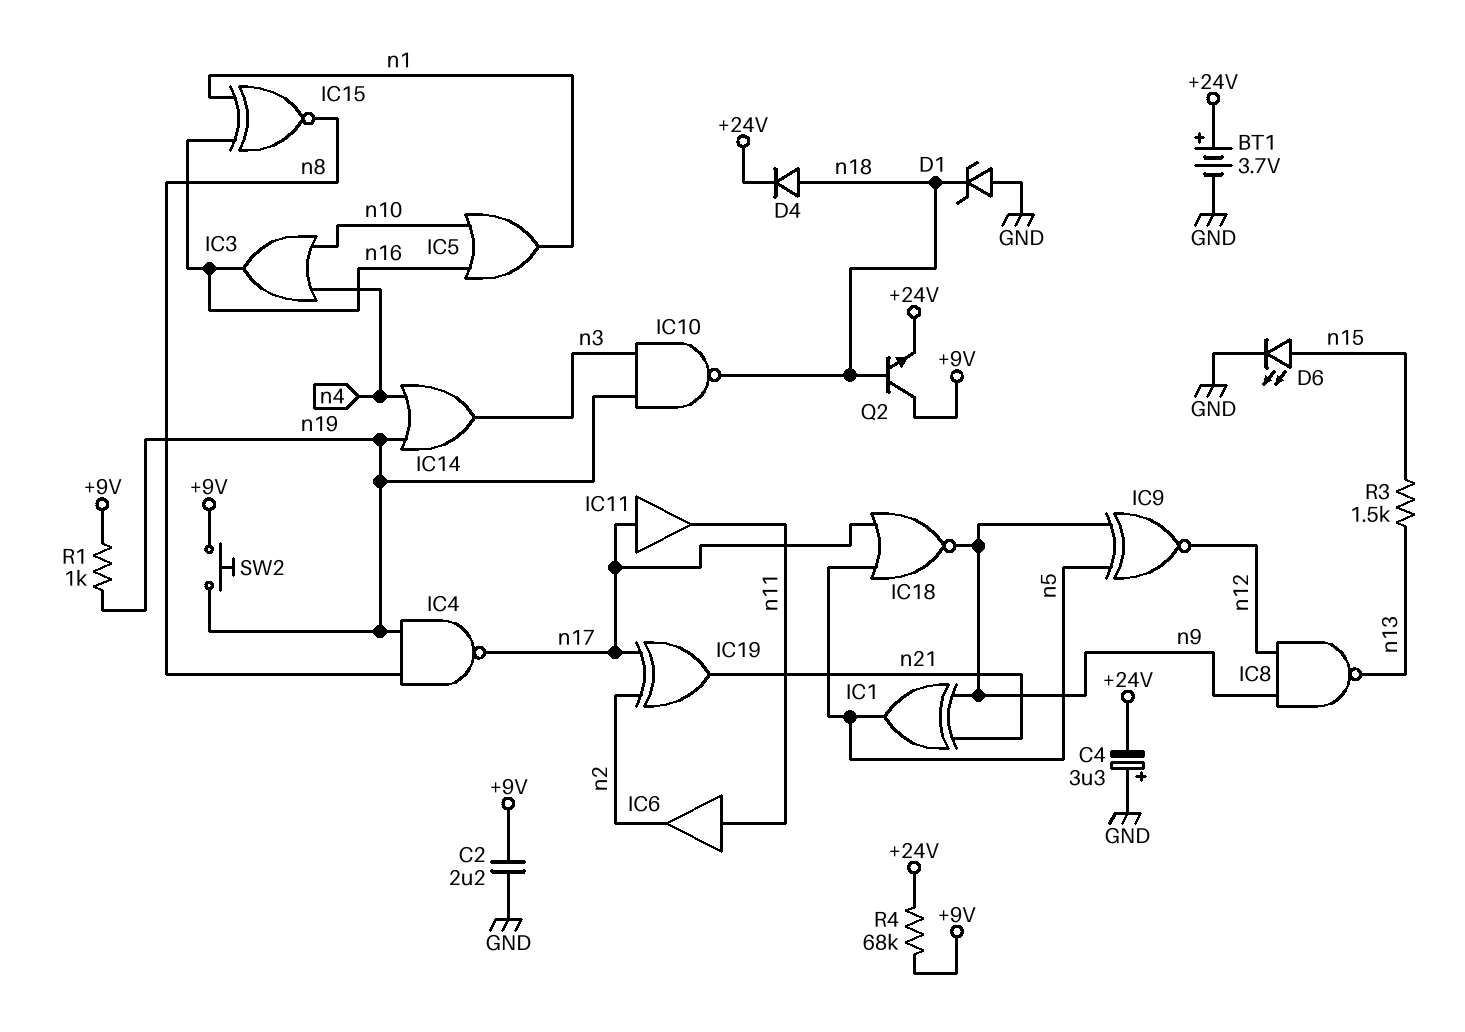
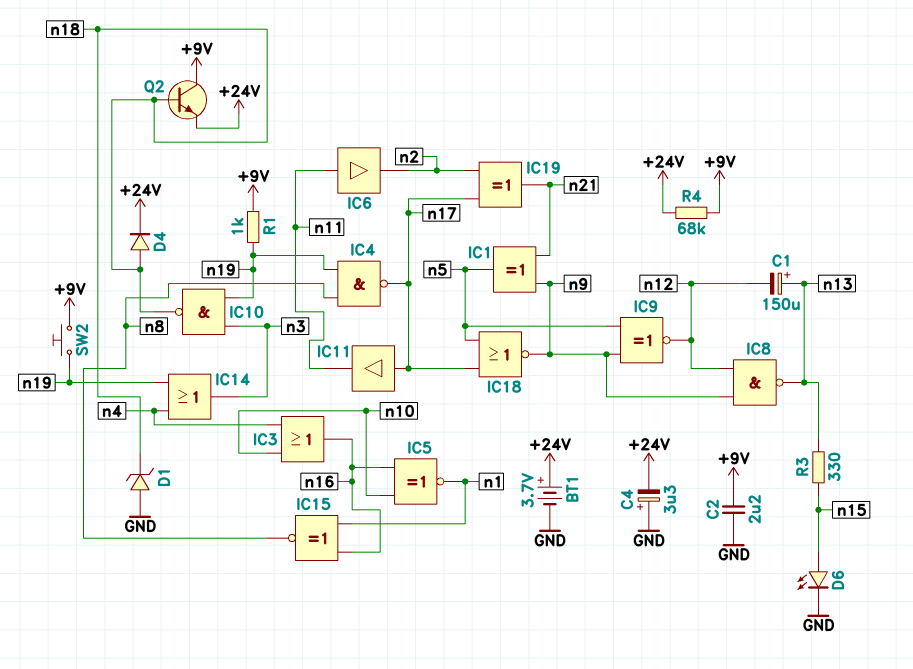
C1: none -> 150uF (plus n13, minus n12)
IC5: OR (in n10, in n16, out n1) -> XNOR (in n10, in n16, out n1)
R3: 1.5k (n13, n15) -> 330 (n13, n15)

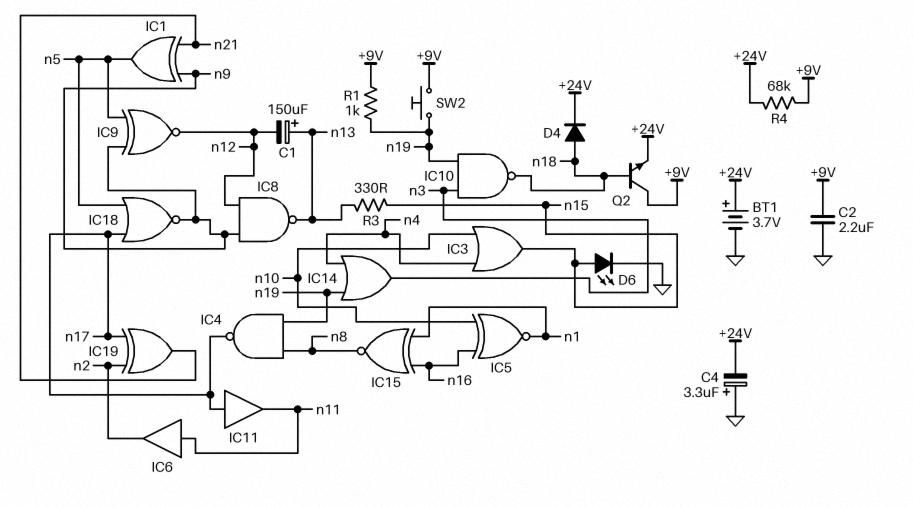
D1: zener (A GND, K n18) -> none
IC3: OR (in n4, in n10, out n16) -> OR (in n4, in n10, out n15)

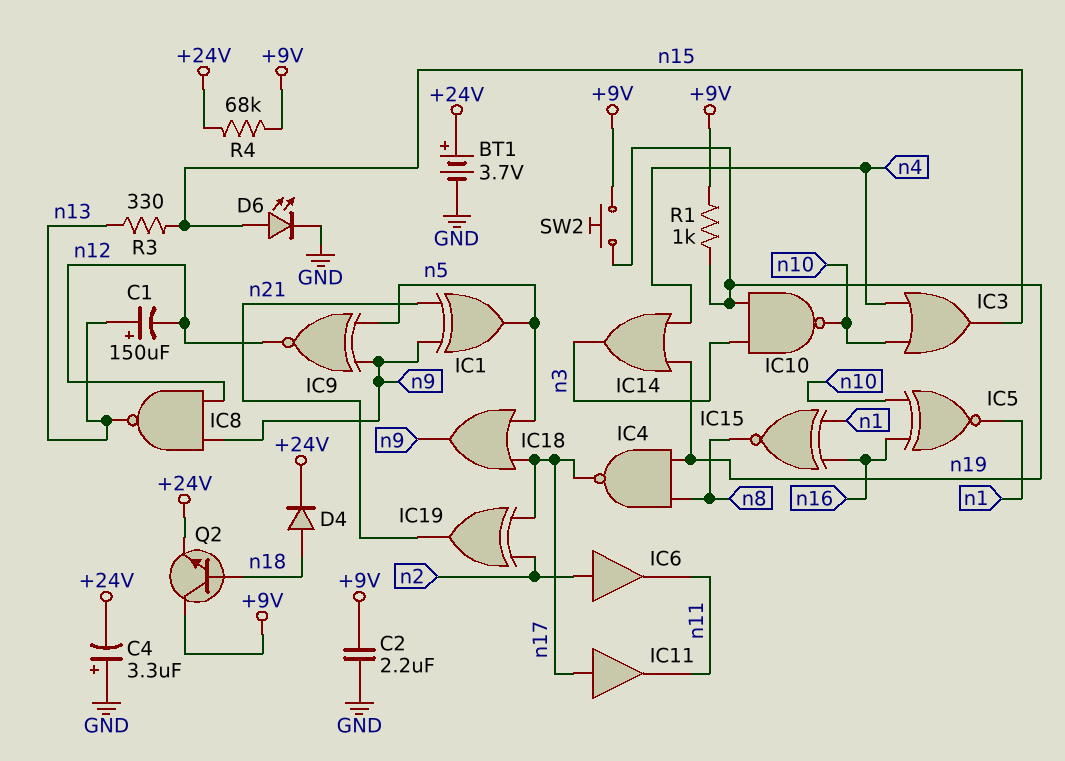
IC6: buffer (in n11, out n2) -> buffer (in n2, out n11)
IC10: NAND (in n3, in n19, out n18) -> NAND (in n3, in n19, out n10)
IC18: NOR (in n5, in n17, out n9) -> OR (in n5, in n17, out n9)

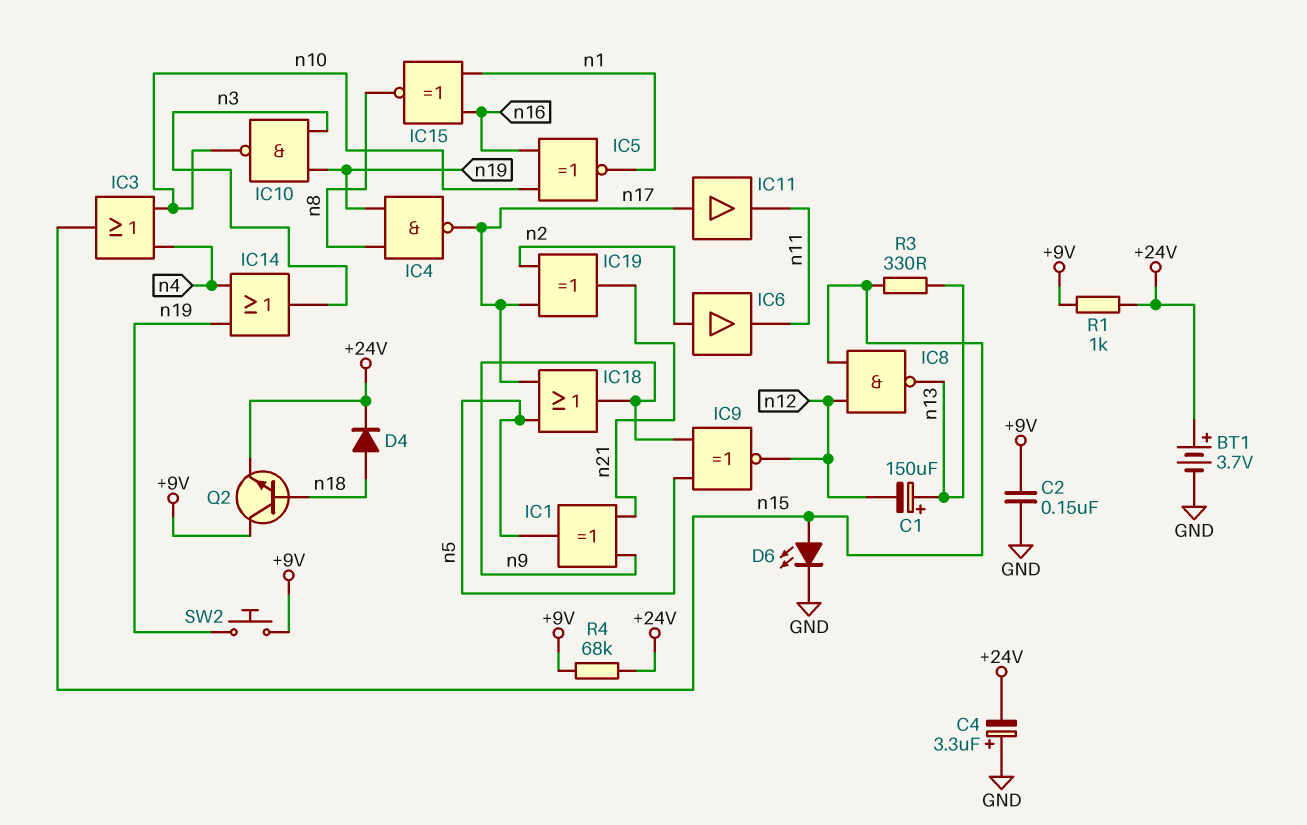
C2: 2.2uF (+9V, GND) -> 150nF (+9V, GND)
IC8: NAND (in n9, in n12, out n13) -> NAND (in n12, in n15, out n13)
R1: 1k (+9V, n19) -> 1k (+9V, +24V)

